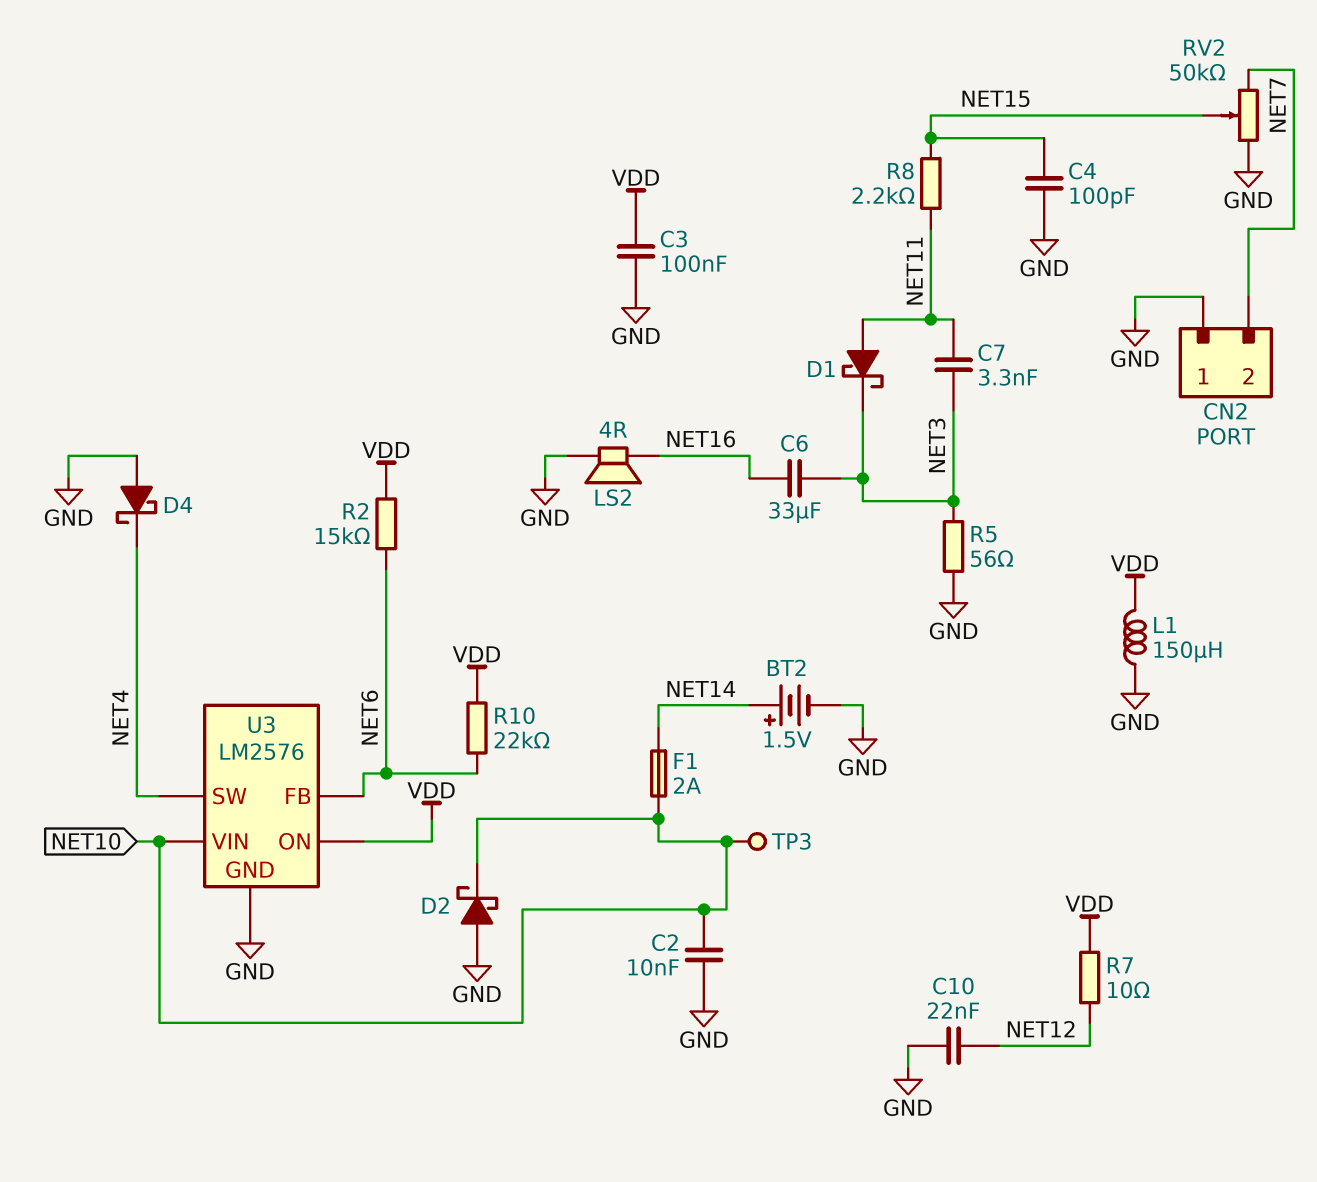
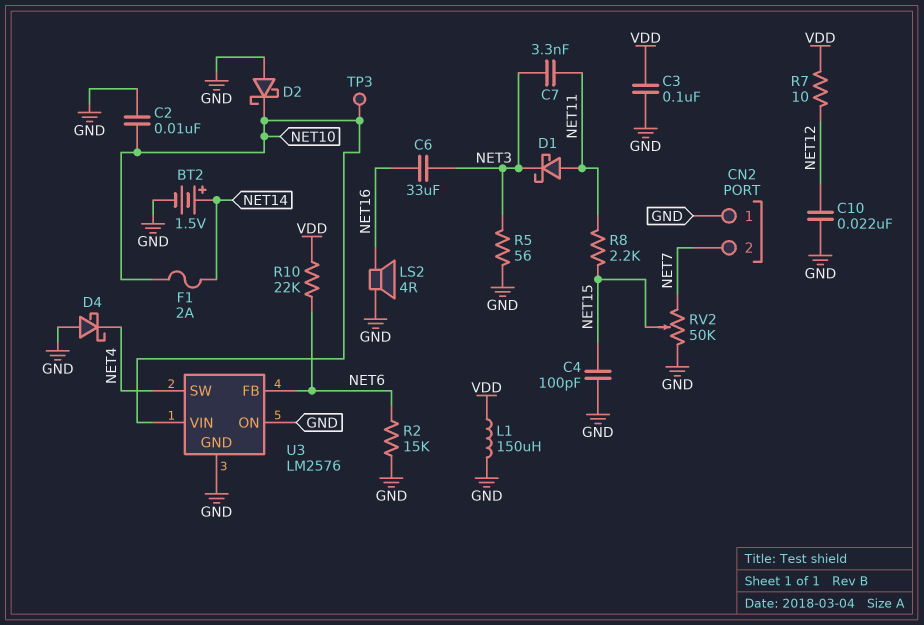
R2: 15k (NET6, VDD) -> 15k (GND, NET6)
U3 pin ON: VDD -> GND

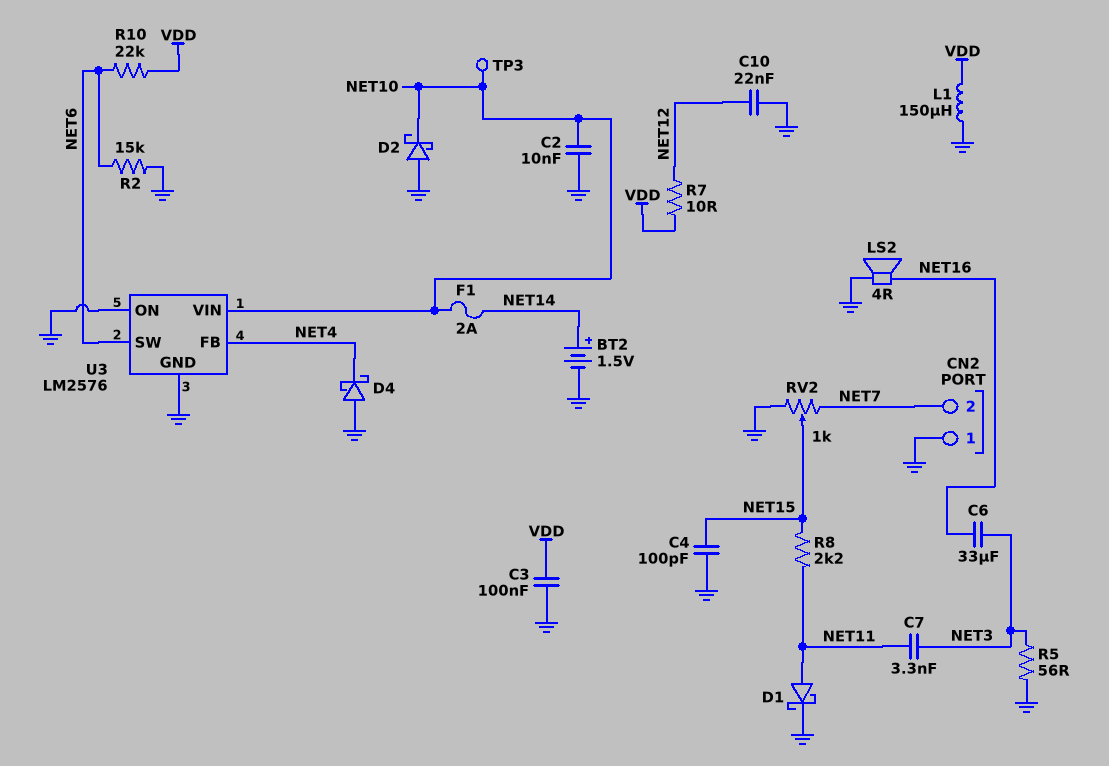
D1: schottky (A NET11, K NET3) -> schottky (A NET11, K GND)
RV2: 50k (GND, NET7, wiper NET15) -> 1k (GND, NET7, wiper NET15)
U3 pin FB: NET6 -> NET4
U3 pin SW: NET4 -> NET6

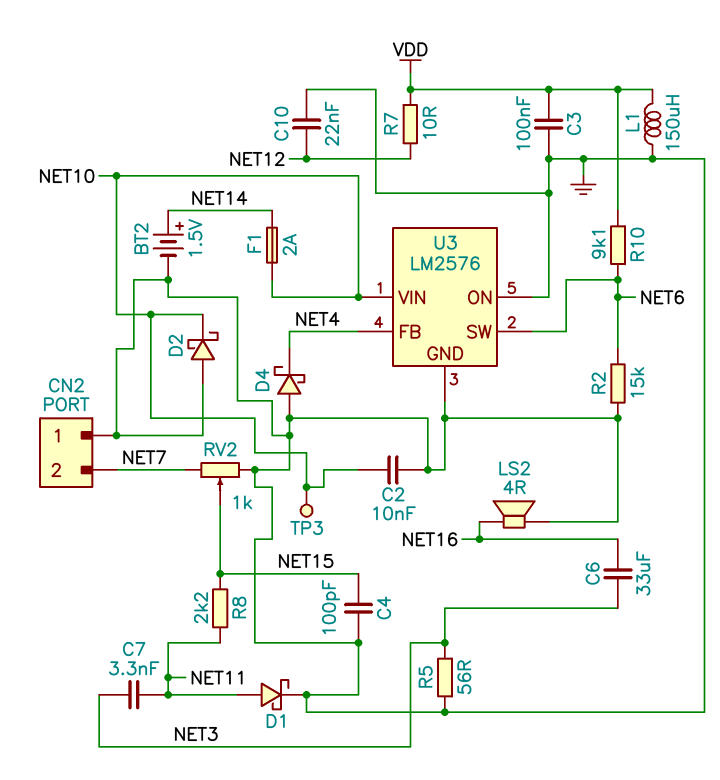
R10: 22k (NET6, VDD) -> 9.1k (NET6, VDD)

